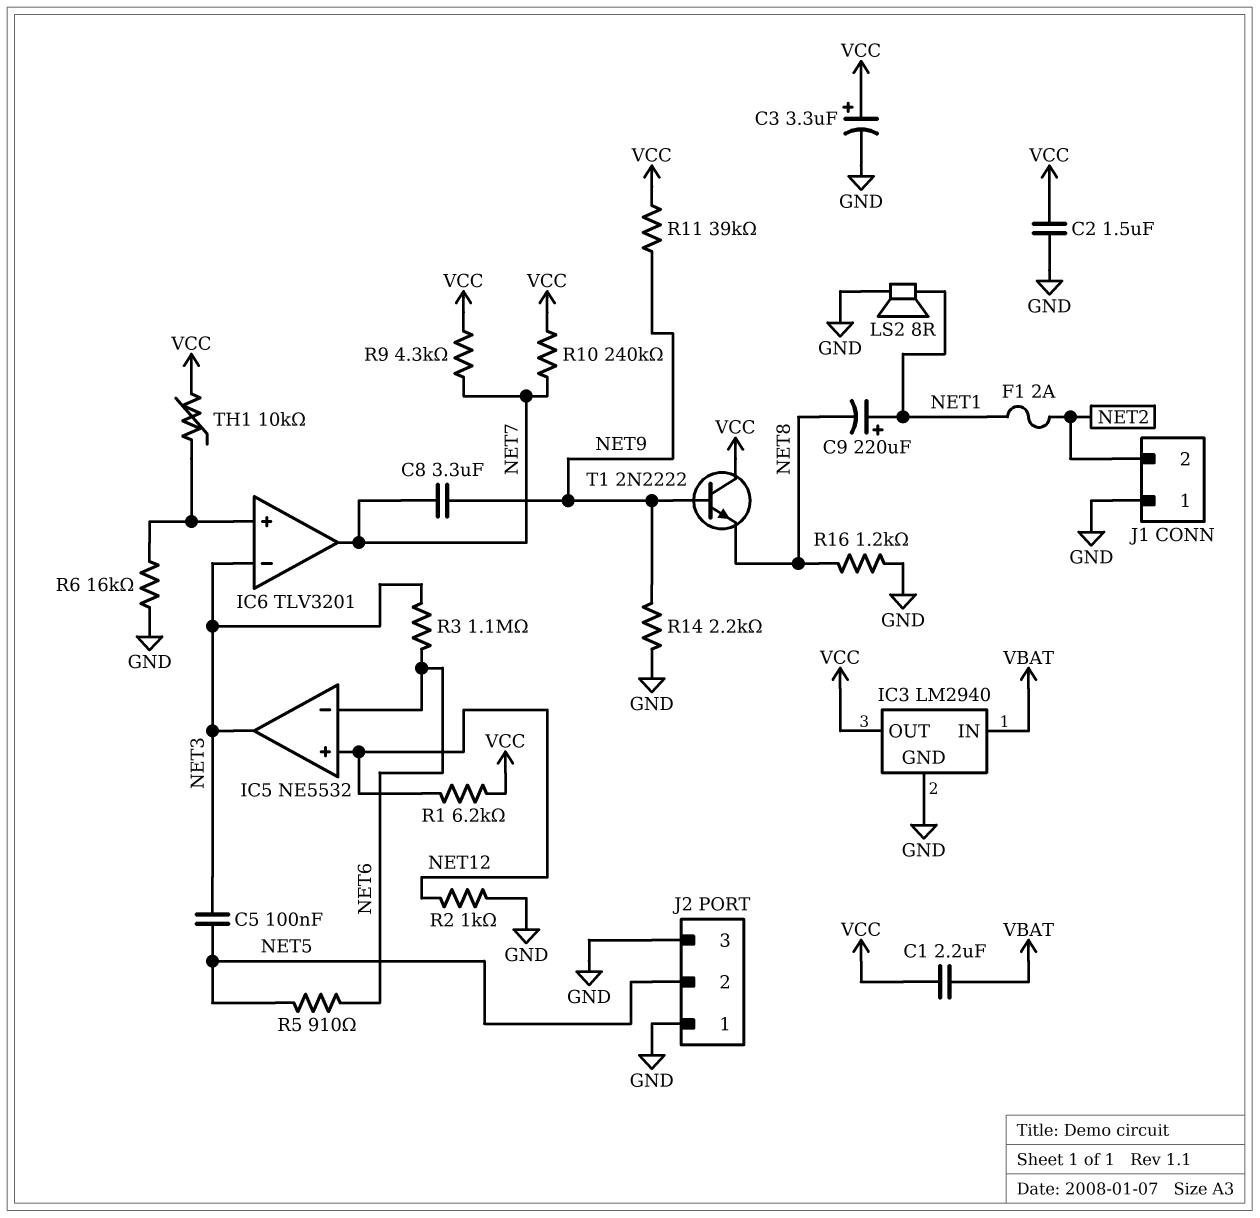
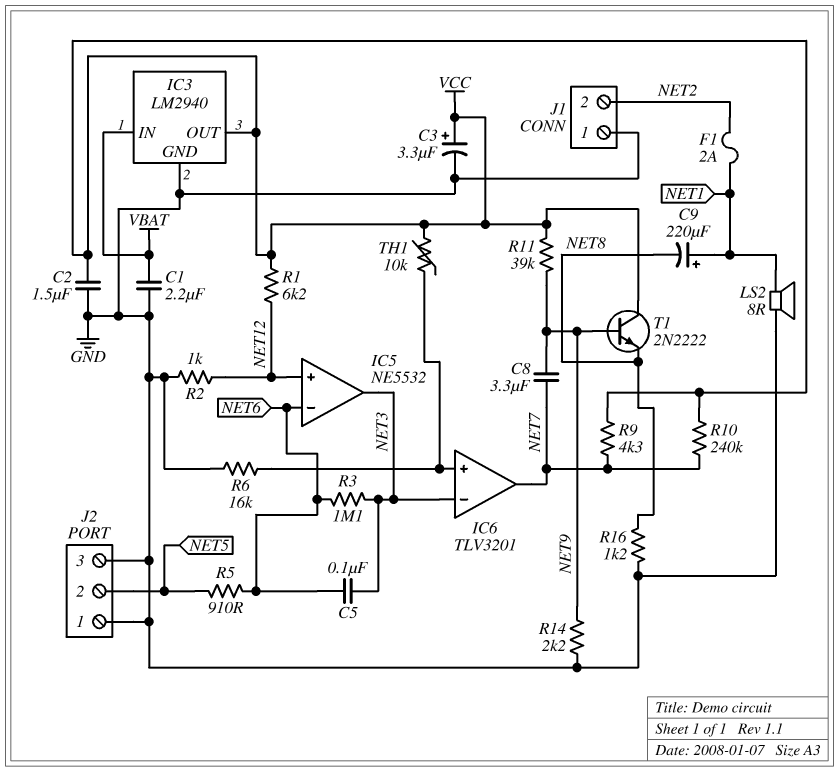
C1: 2.2uF (VBAT, VCC) -> 2.2uF (GND, VBAT)
C5: 100nF (NET3, NET5) -> 100nF (NET3, NET6)

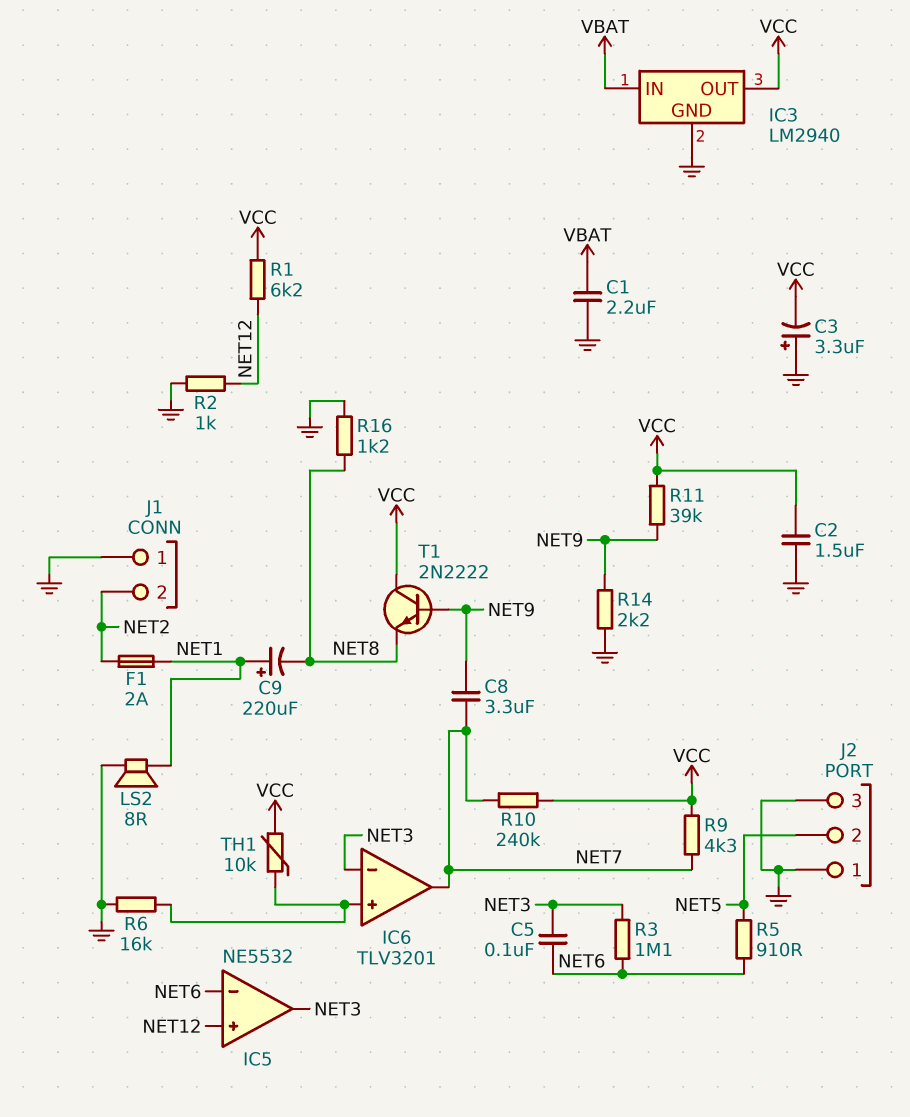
C3: 3.3uF (plus VCC, minus GND) -> 3.3uF (plus GND, minus VCC)

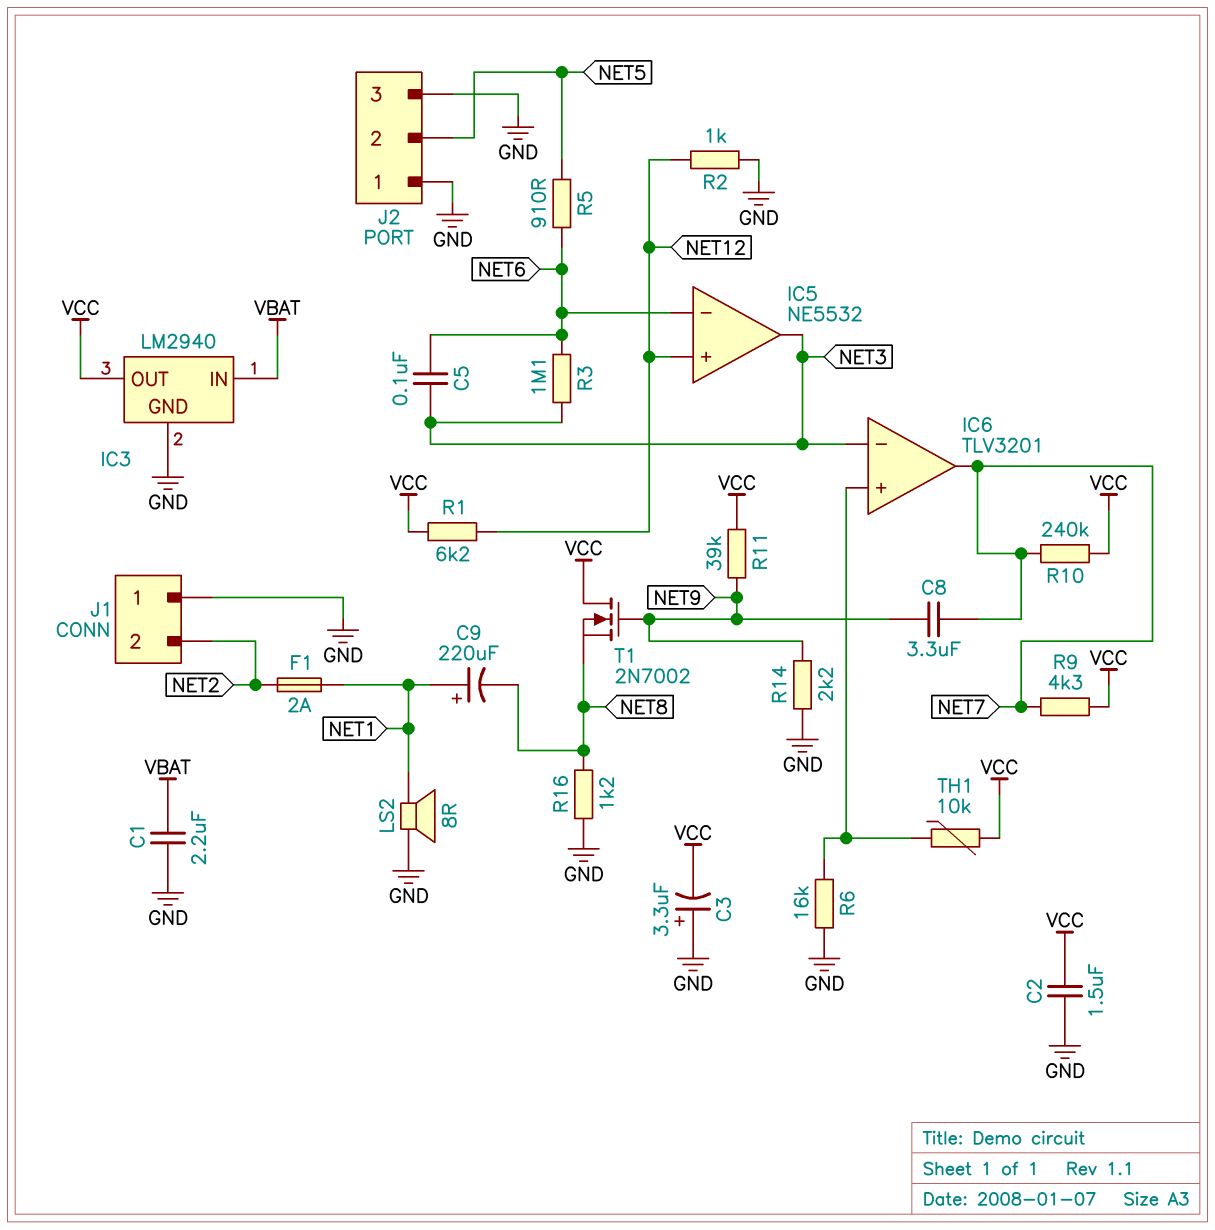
T1: NPN 2N2222 (B NET9, C VCC, E NET8) -> NMOS 2N7002 (G NET9, D VCC, S NET8)

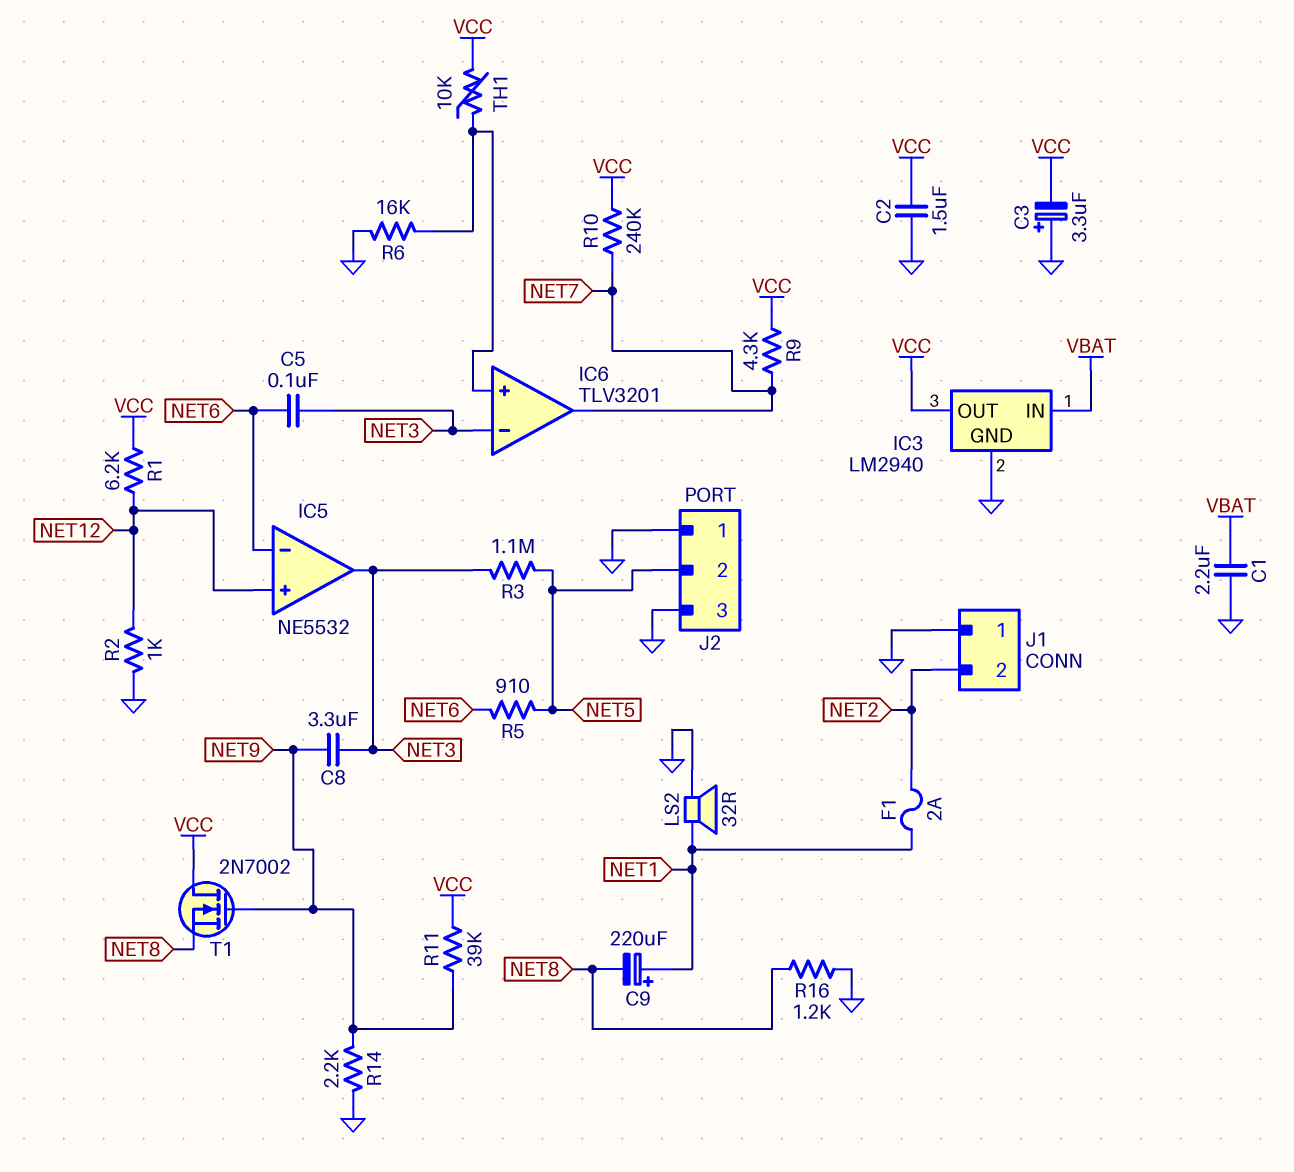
C8: 3.3uF (NET7, NET9) -> 3.3uF (NET3, NET9)
LS2: speaker 8R (GND, NET1) -> speaker 32R (GND, NET1)
R3: 1.1M (NET3, NET6) -> 1.1M (NET3, NET5)

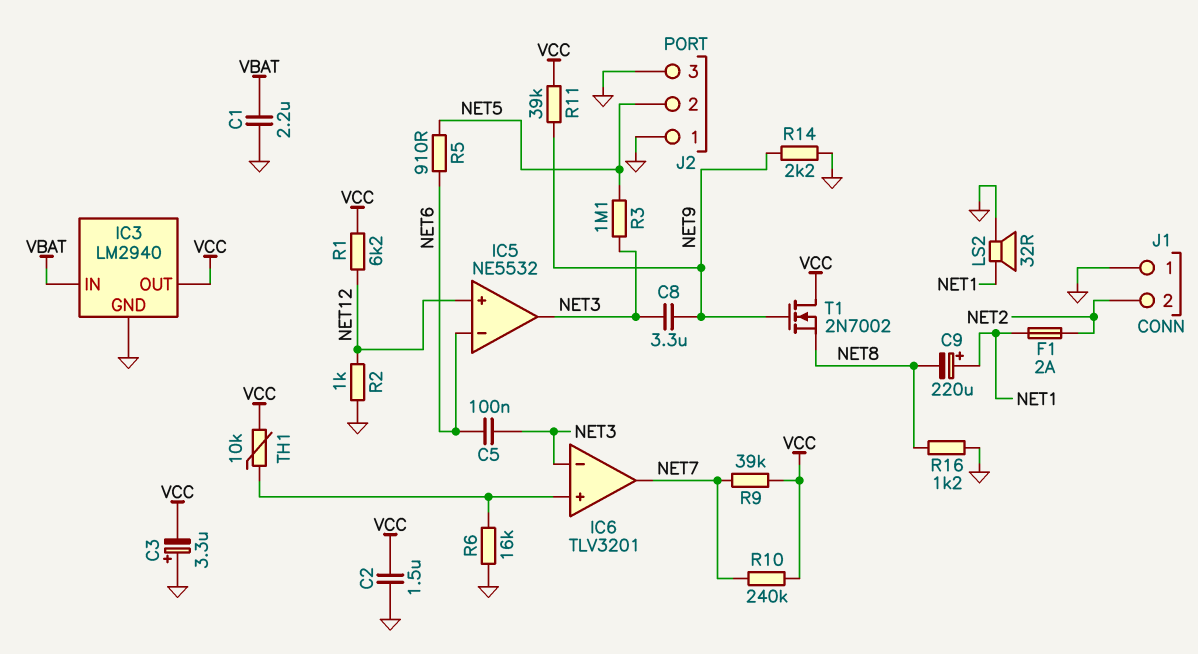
R9: 4.3k (NET7, VCC) -> 39k (NET7, VCC)

